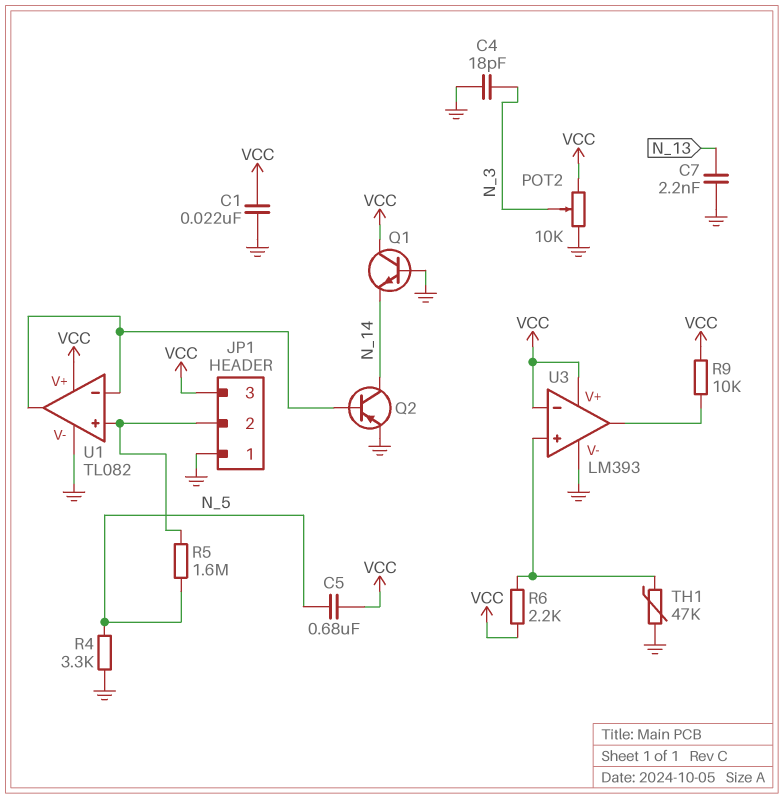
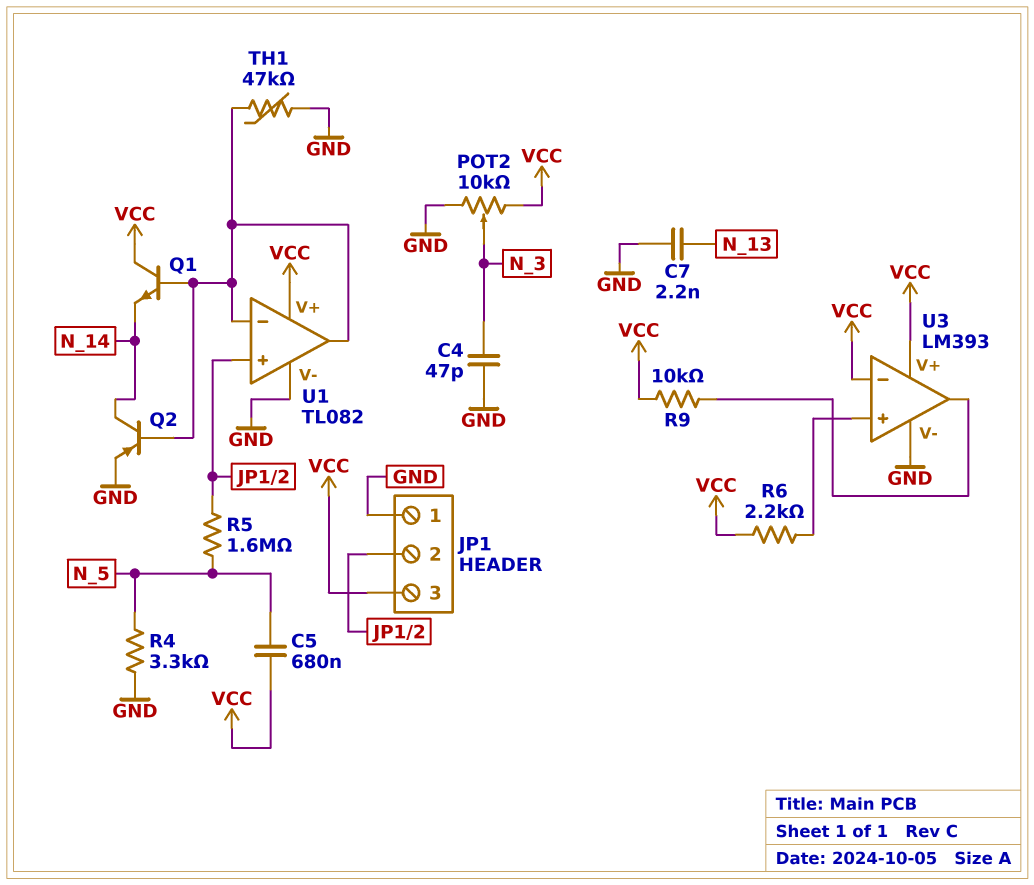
C1: 22nF (GND, VCC) -> none
C4: 18pF (GND, N_3) -> 47pF (GND, N_3)
Q1: NPN (B GND, C VCC, E N_14) -> NPN (B U1/in-, C VCC, E N_14)
TH1: 47k (GND, U3/in+) -> 47k (GND, U1/in-)

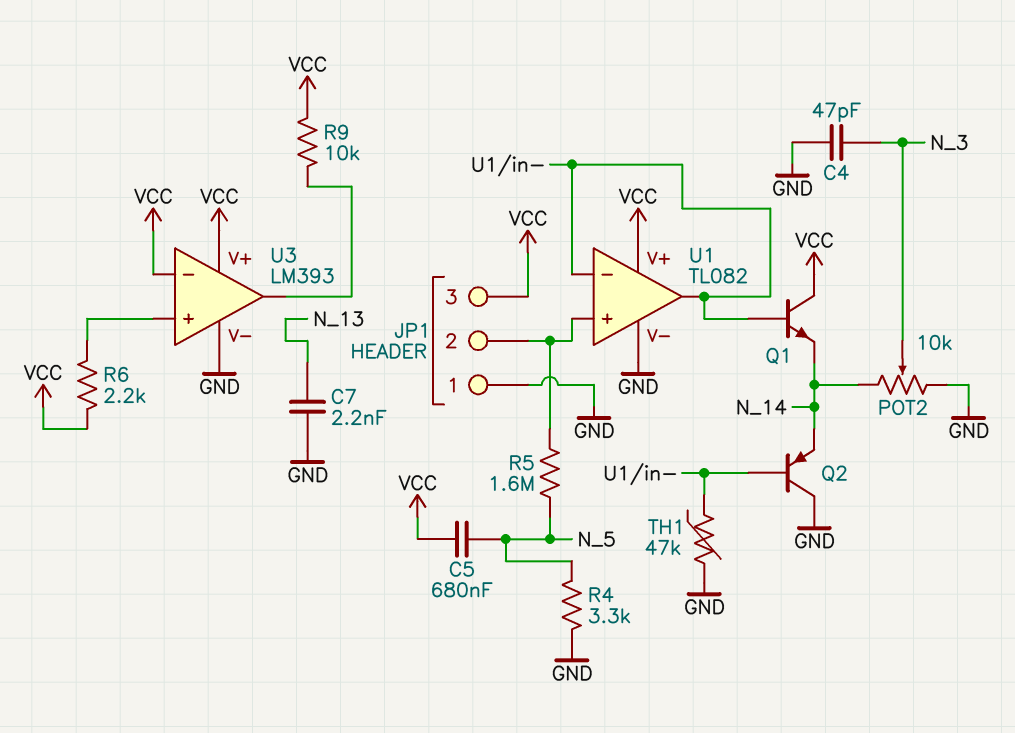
POT2: 10k (GND, VCC, wiper N_3) -> 10k (GND, N_14, wiper N_3)
Q2: PNP (B U1/in-, C N_14, E GND) -> PNP (B U1/in-, C GND, E N_14)

